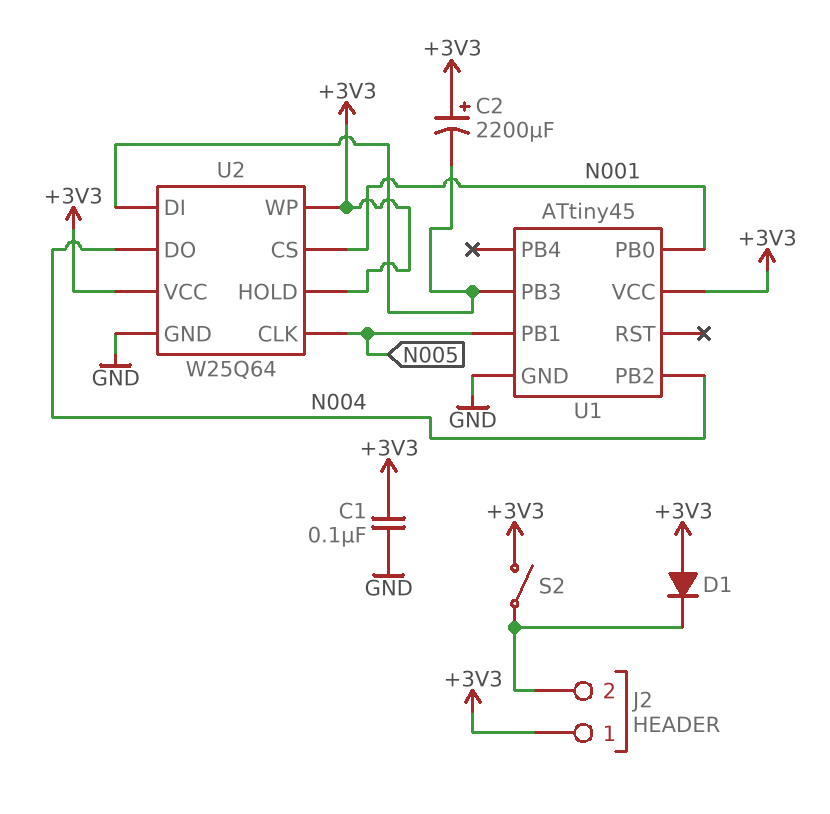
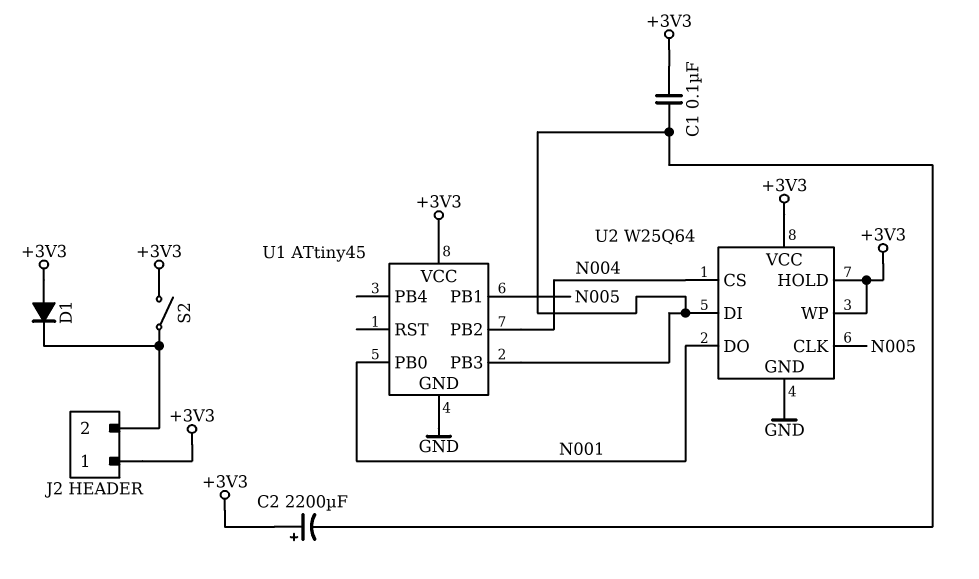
C1: 100nF (+3V3, GND) -> 100nF (+3V3, U1/PB3)
U2 pin CS: N001 -> N004
U2 pin DO: N004 -> N001

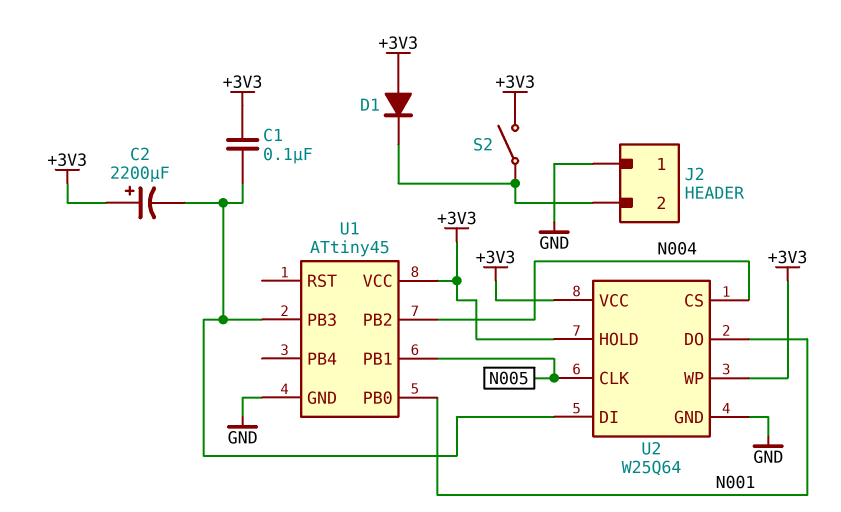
J2 pin 1: +3V3 -> GND

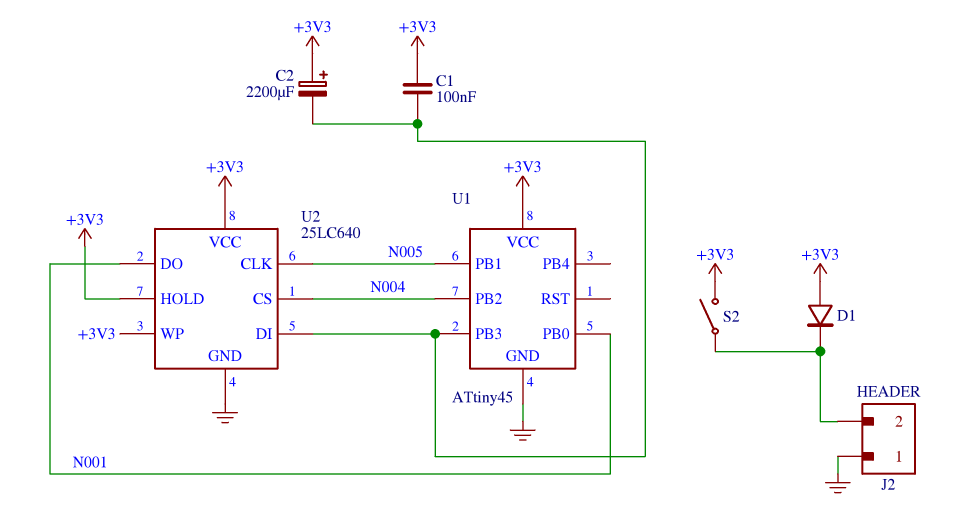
U2: W25Q64 -> 25LC640

